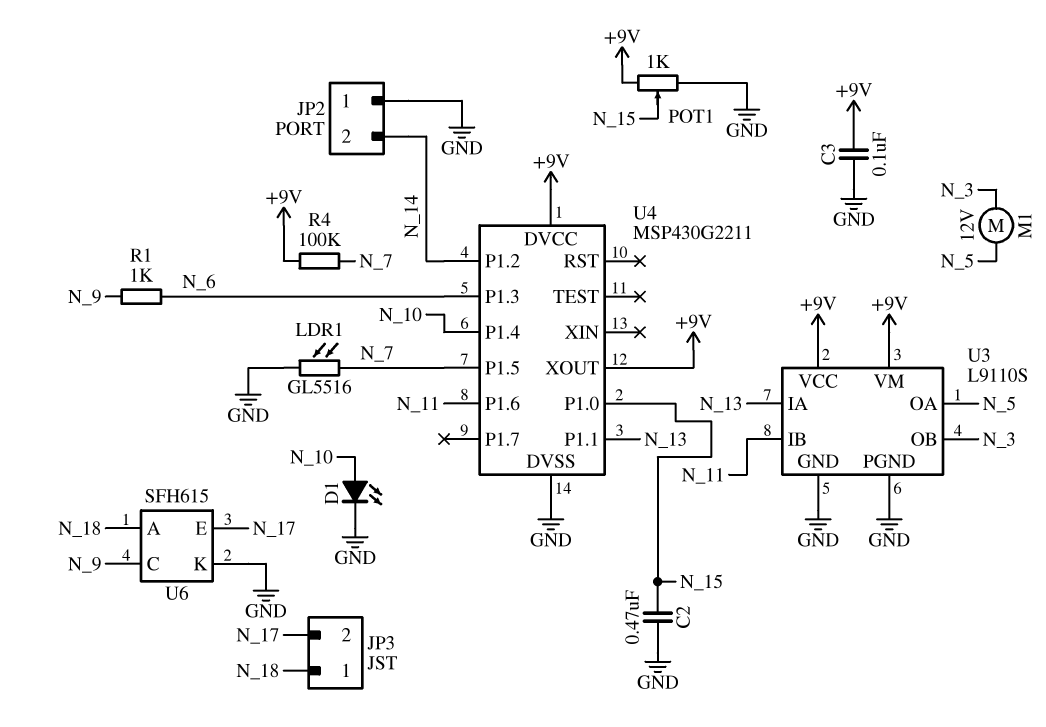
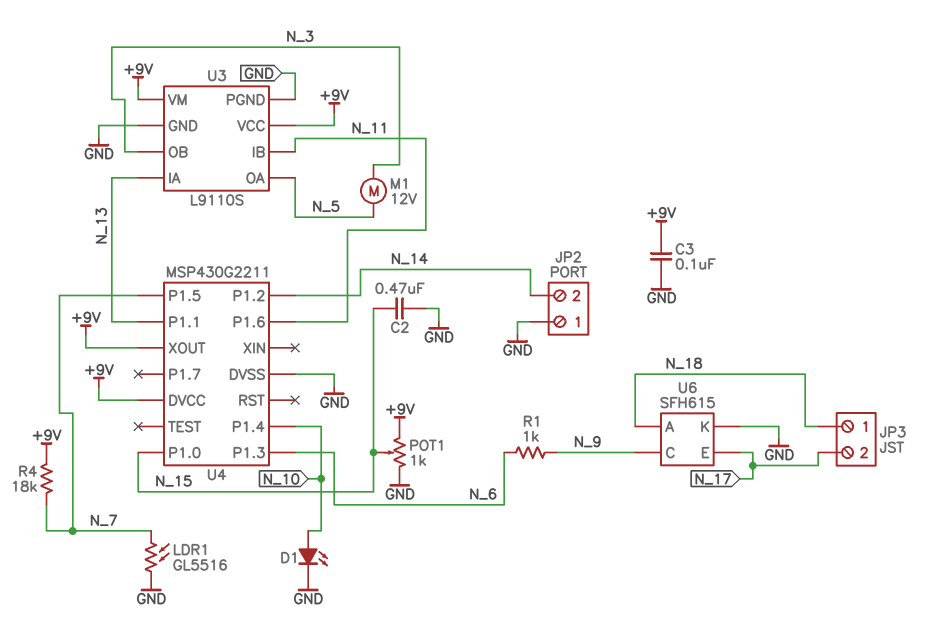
R4: 100k (+9V, N_7) -> 18k (+9V, N_7)

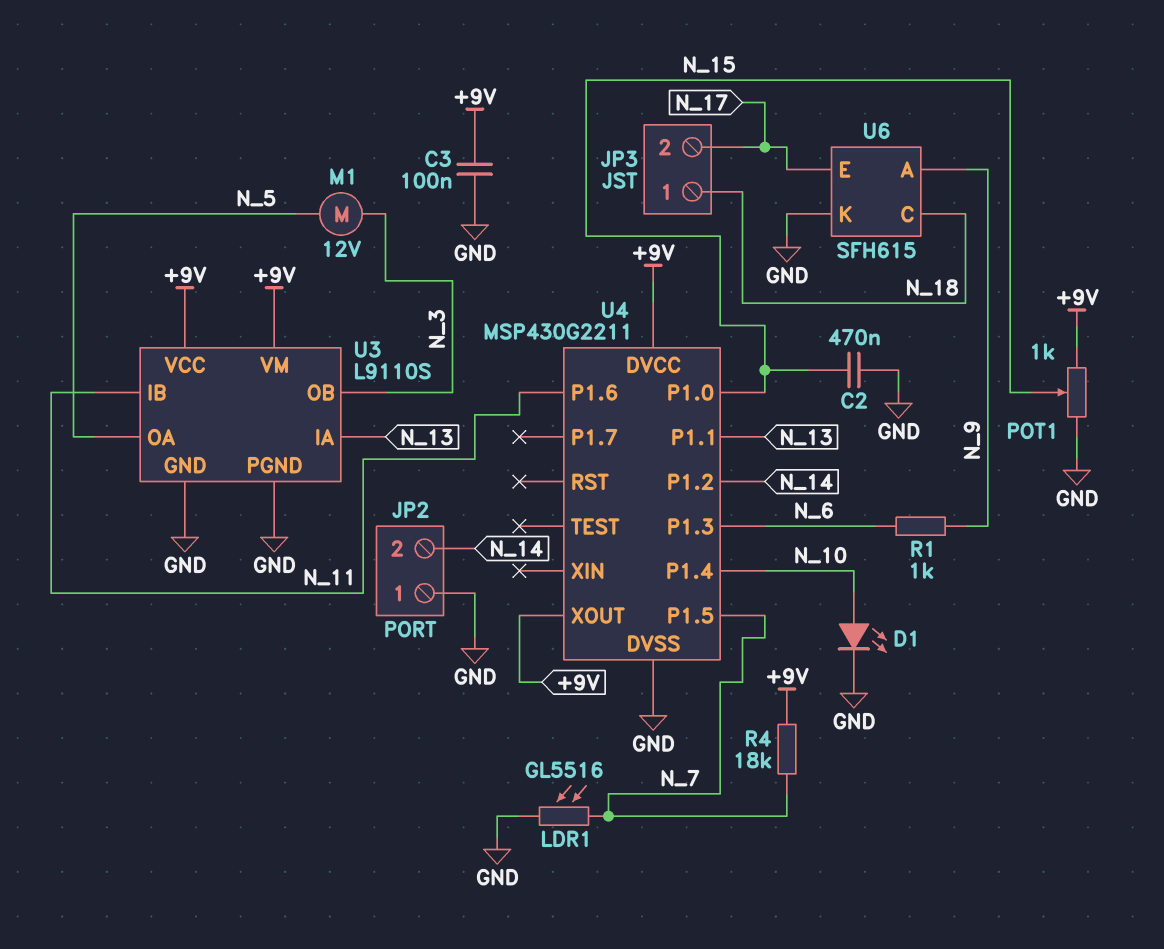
U6 pin A: N_18 -> N_9
U6 pin C: N_9 -> N_18

